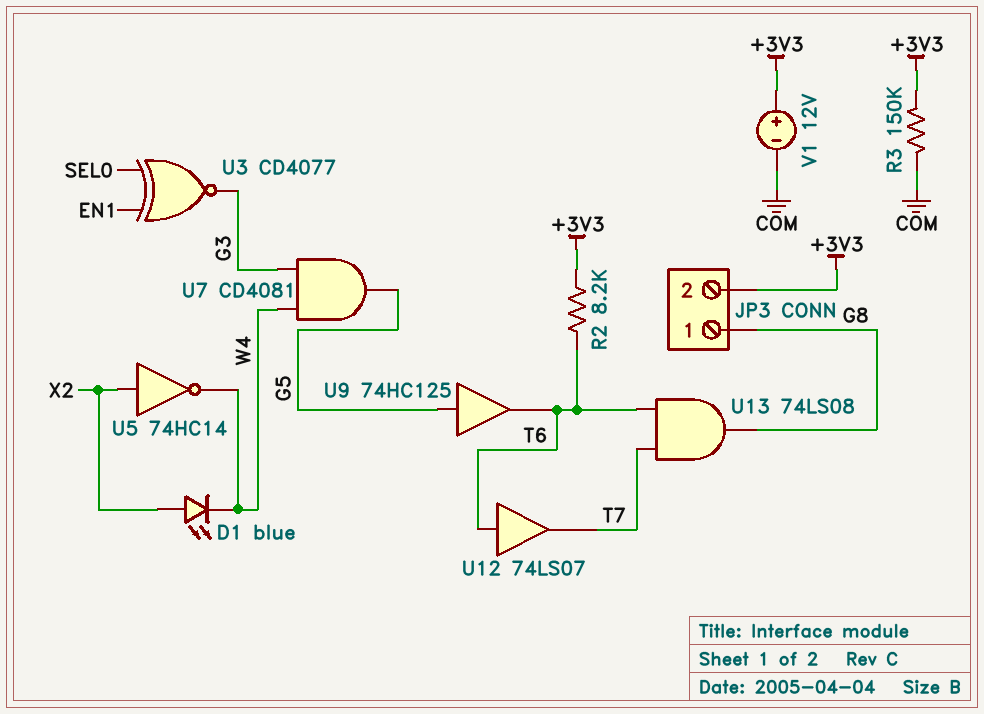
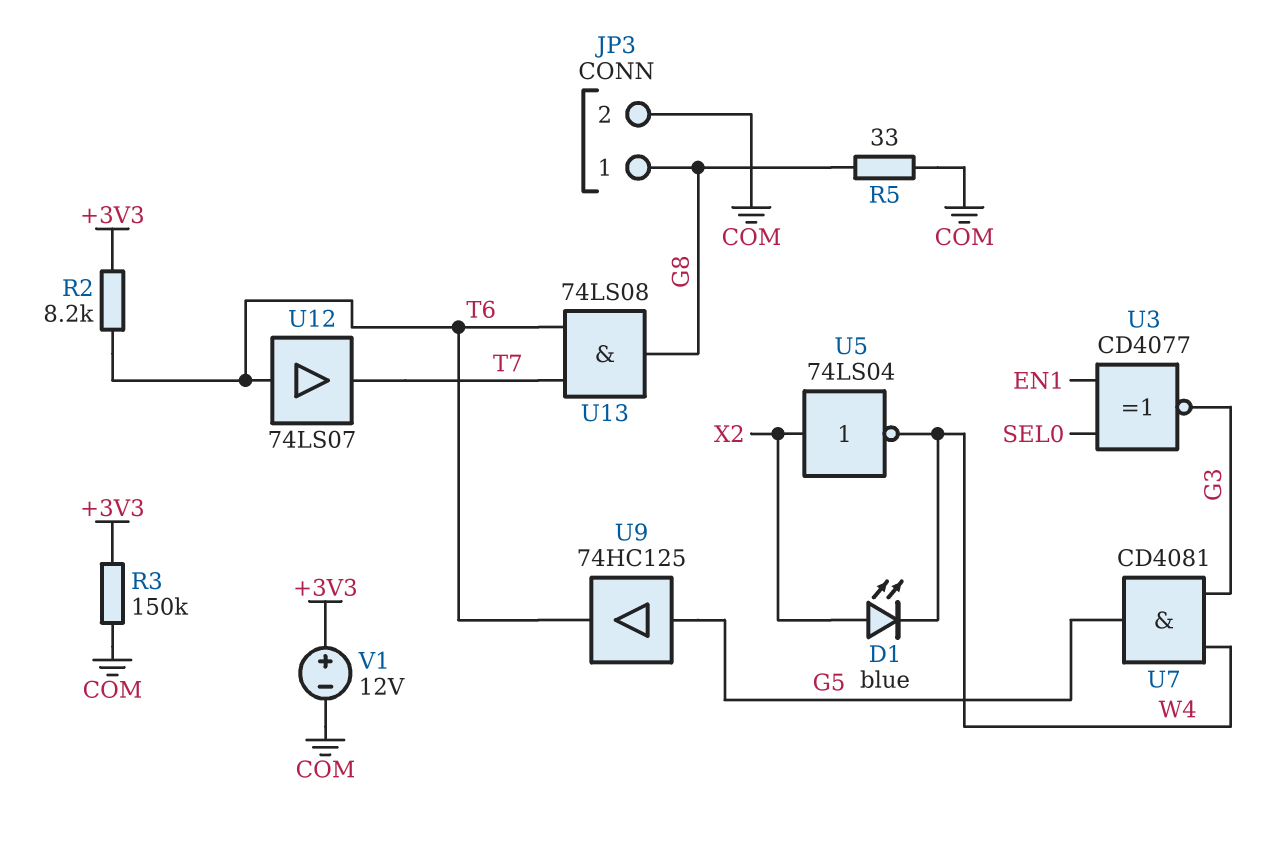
JP3 pin 2: +3V3 -> COM
R5: none -> 33 (COM, G8)
U5: NOT 74HC14 (in X2, out W4) -> NOT 74LS04 (in X2, out W4)

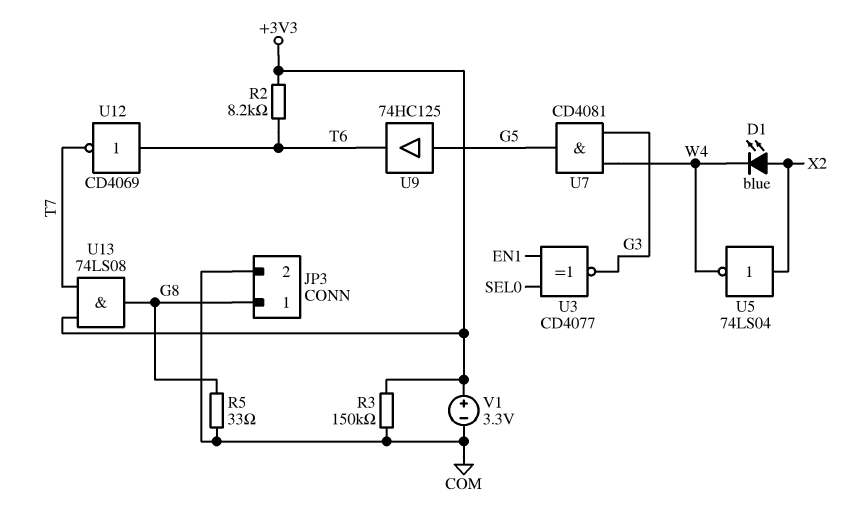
U12: buffer 74LS07 (in T6, out T7) -> NOT CD4069 (in T6, out T7)
U13: AND 74LS08 (in T6, in T7, out G8) -> AND 74LS08 (in +3V3, in T7, out G8)
V1: 12V (plus +3V3, minus COM) -> 3.3V (plus +3V3, minus COM)

